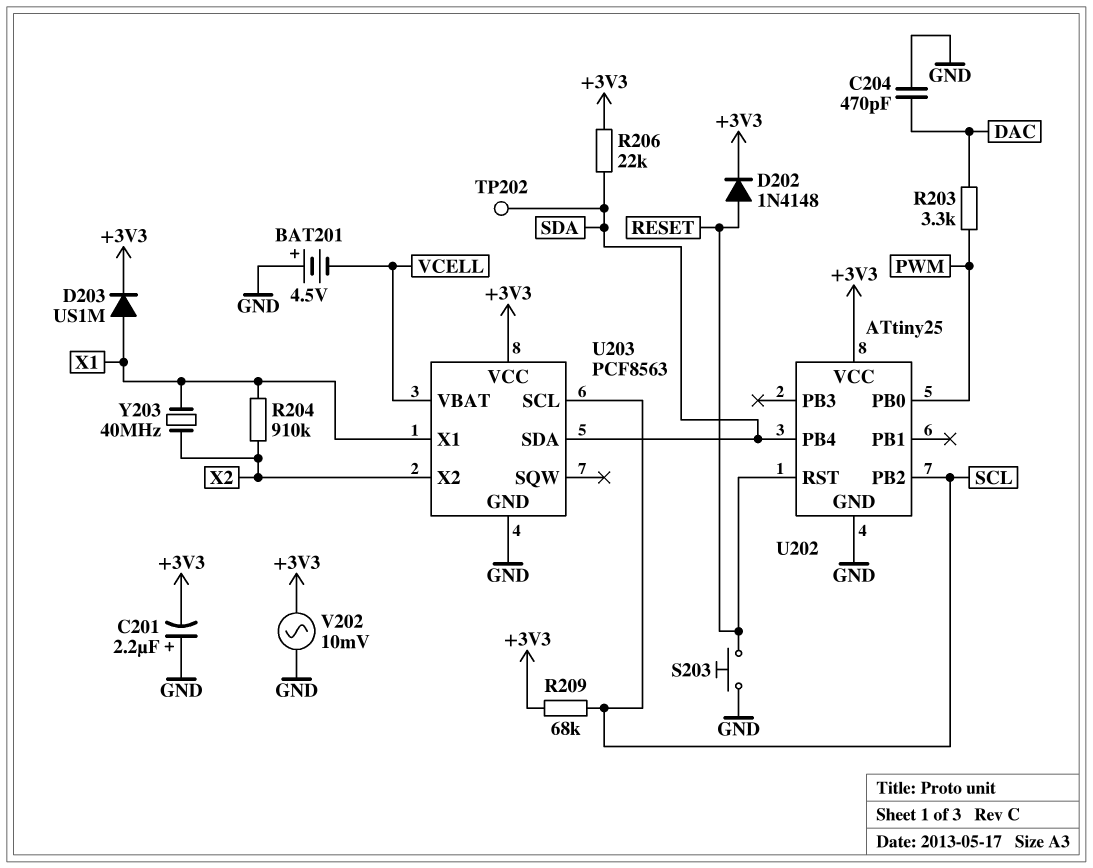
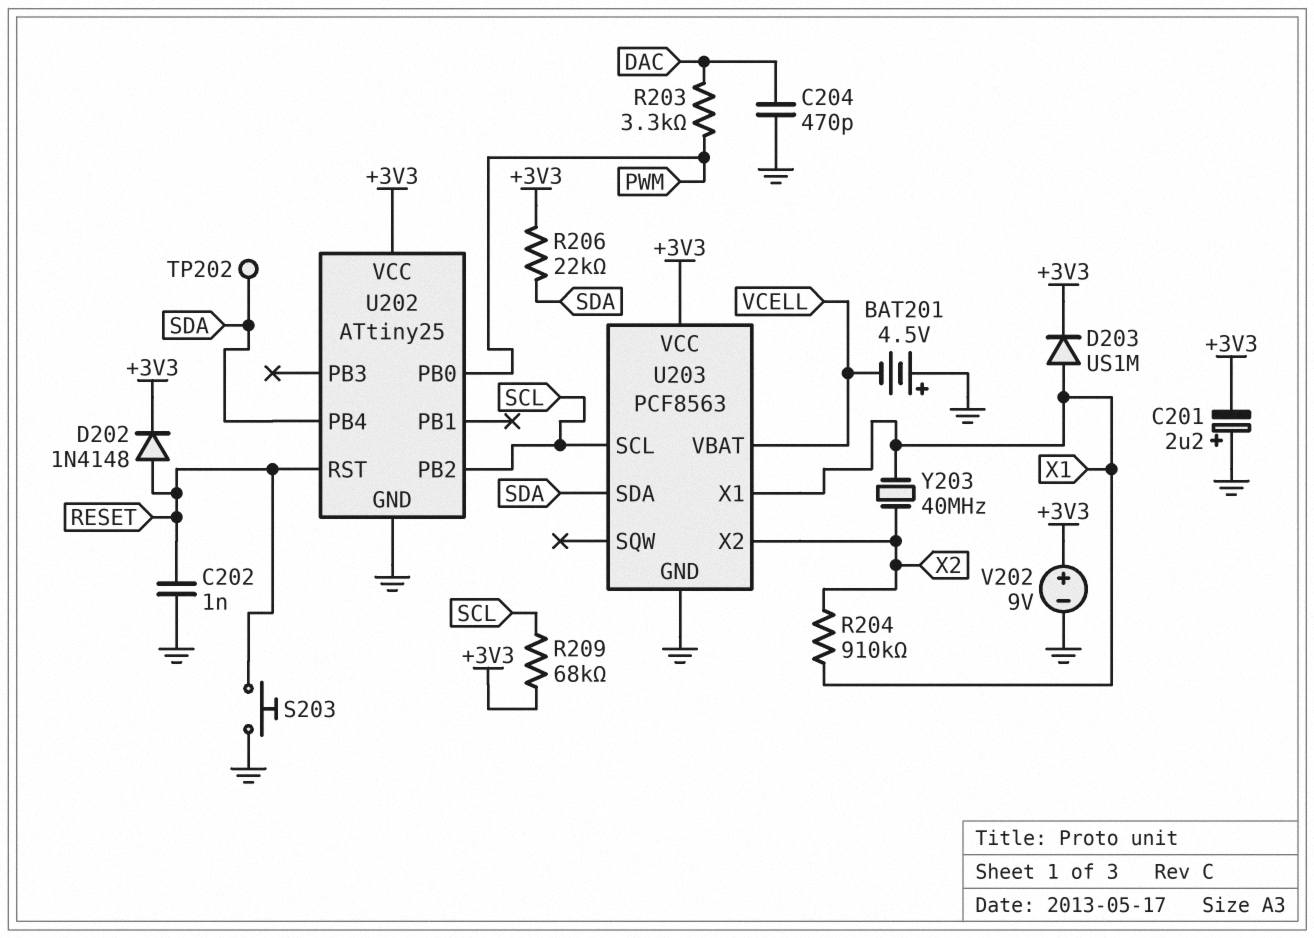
C202: none -> 1nF (GND, RESET)
V202: AC 10mV (+3V3, GND) -> 9V (plus +3V3, minus GND)

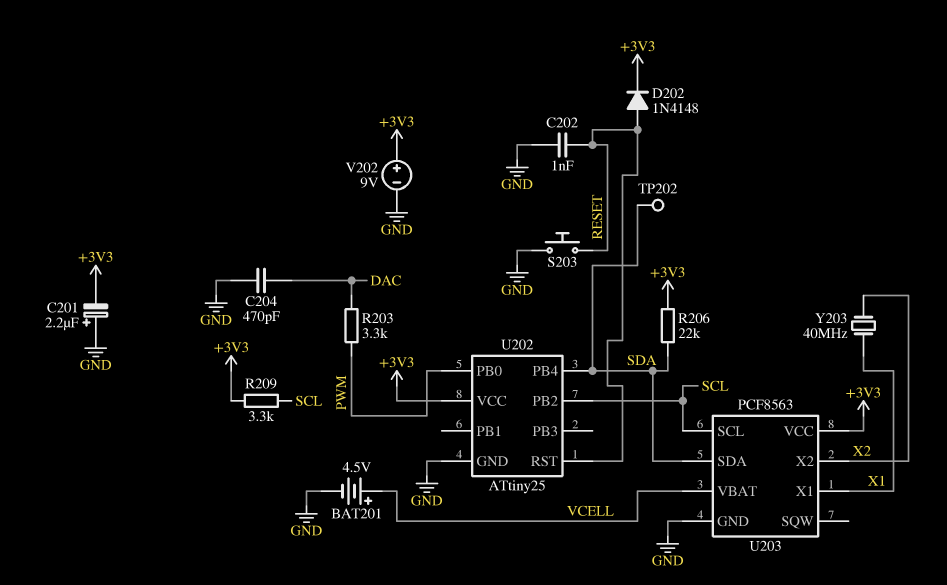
BAT201: 4.5V (plus GND, minus VCELL) -> 4.5V (plus VCELL, minus GND)
D203: diode US1M (A X1, K +3V3) -> none
R204: 910k (X1, X2) -> none
R209: 68k (+3V3, SCL) -> 3.3k (+3V3, SCL)

